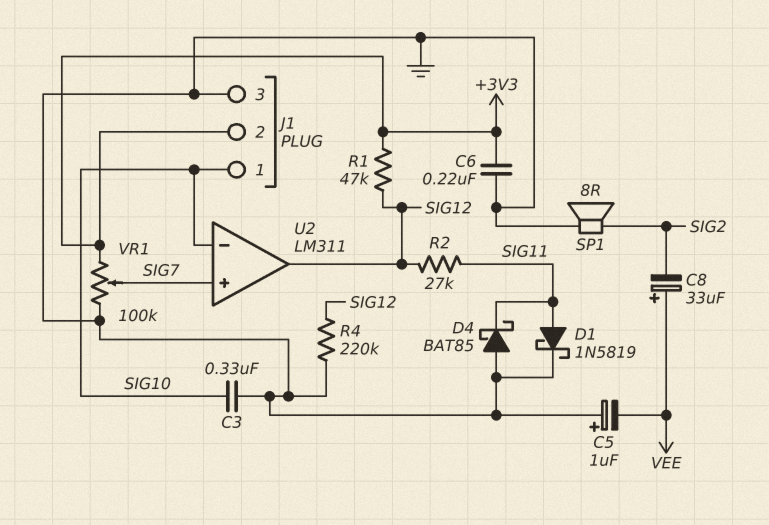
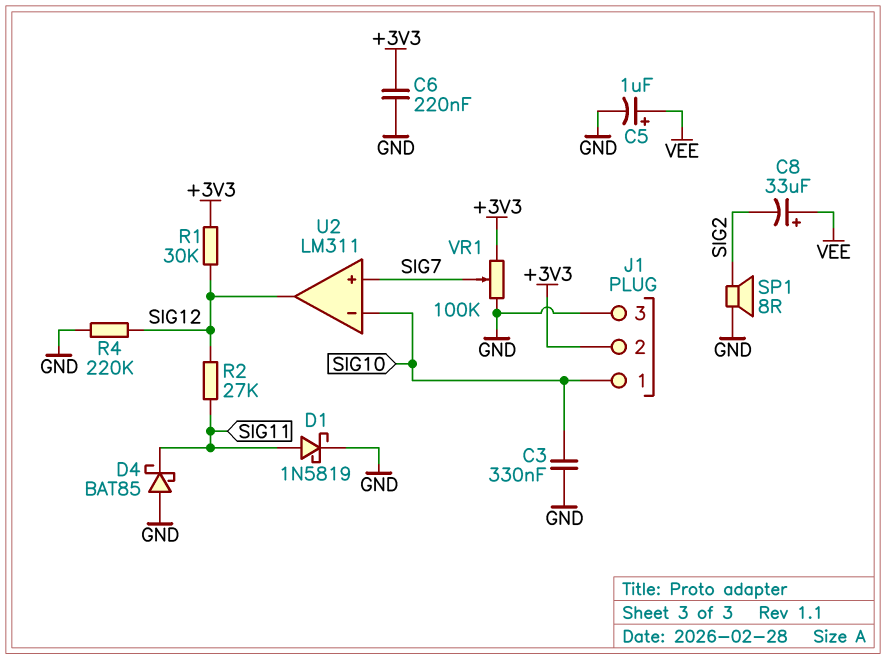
C5: 1uF (plus GND, minus VEE) -> 1uF (plus VEE, minus GND)
R1: 47k (+3V3, SIG12) -> 30k (+3V3, SIG12)

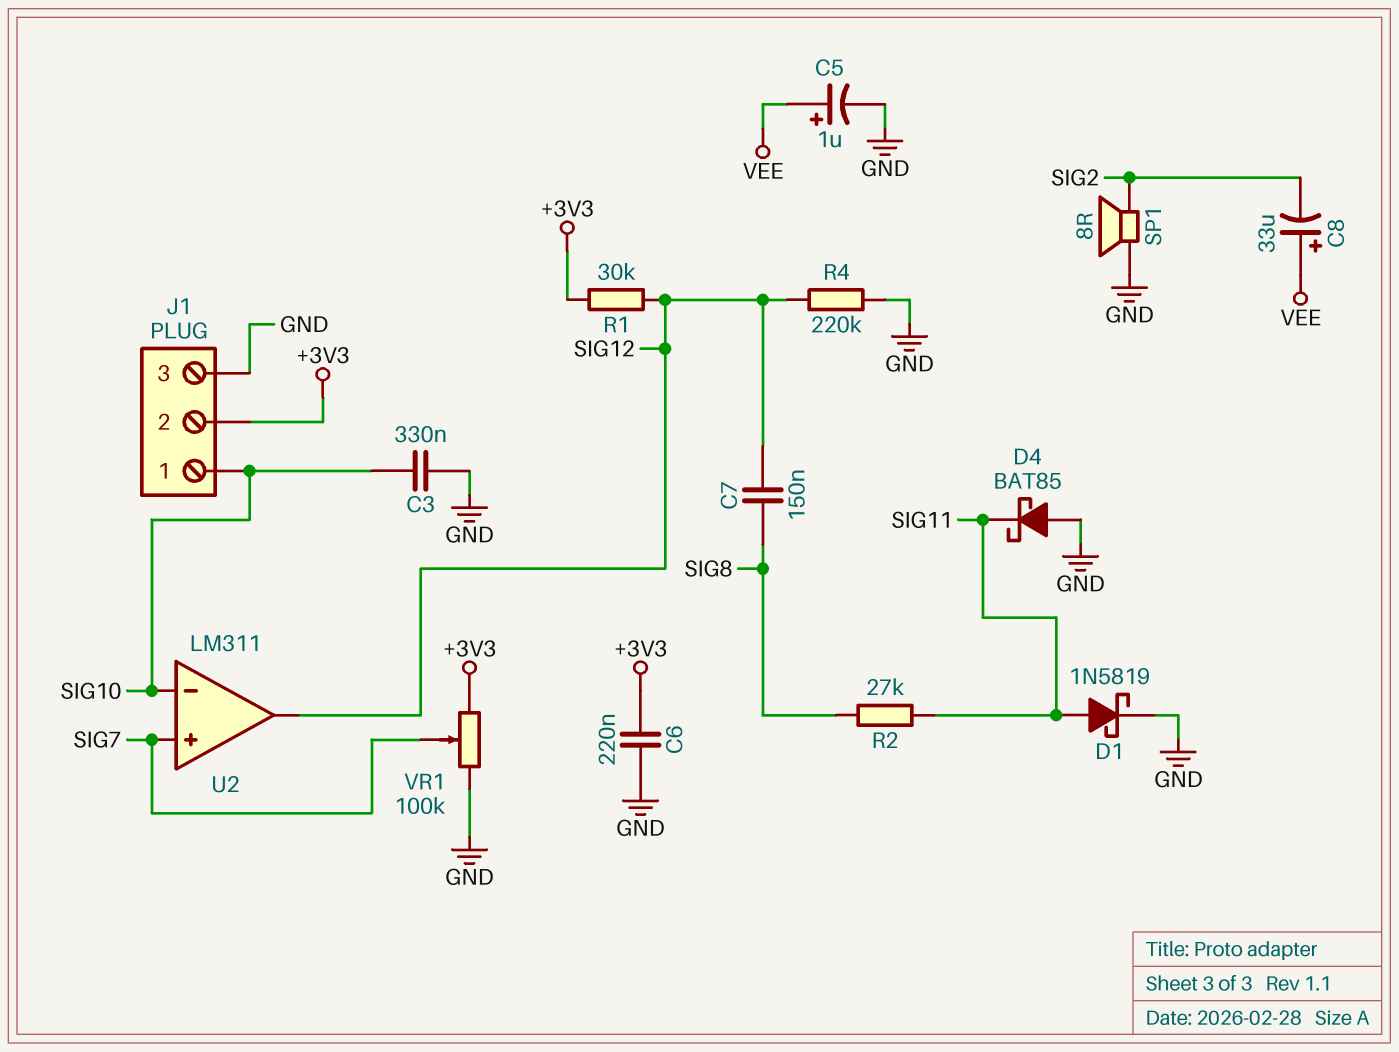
C7: none -> 150nF (SIG8, SIG12)
R2: 27k (SIG11, SIG12) -> 27k (SIG8, SIG11)

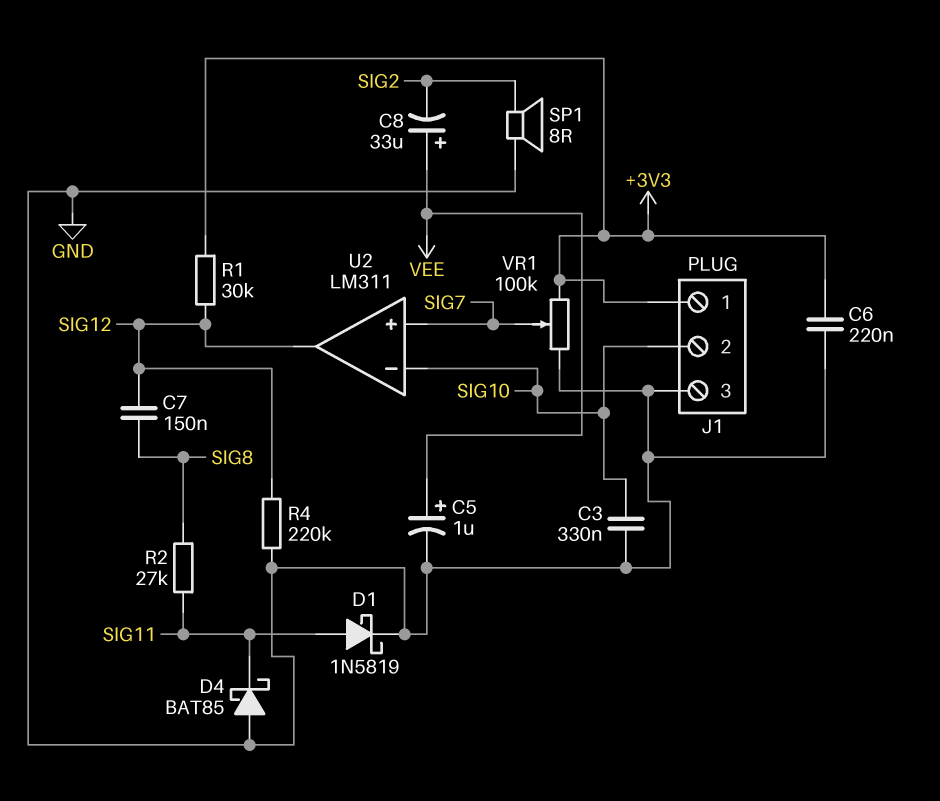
J1 pin 1: SIG10 -> +3V3
J1 pin 2: +3V3 -> SIG10

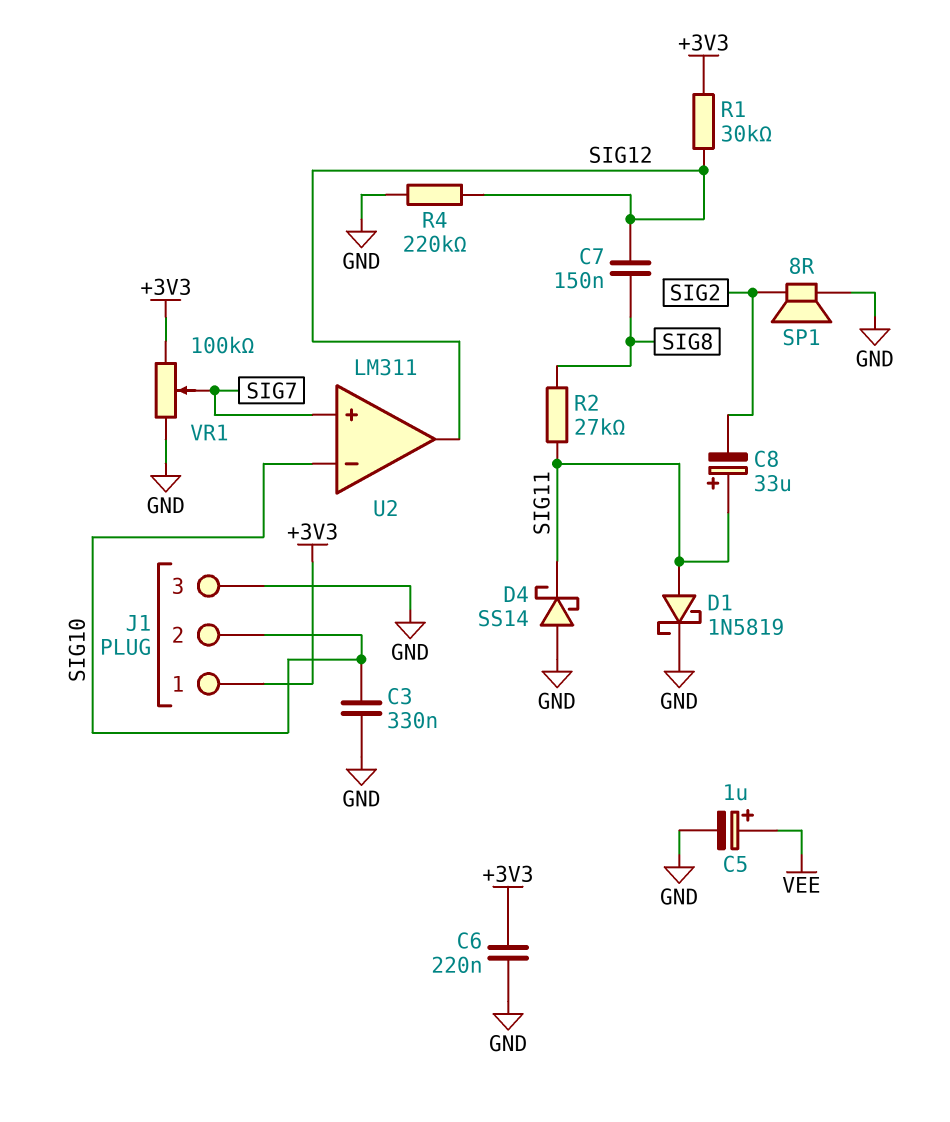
C8: 33uF (plus VEE, minus SIG2) -> 33uF (plus SIG11, minus SIG2)
D4: schottky BAT85 (A GND, K SIG11) -> schottky SS14 (A GND, K SIG11)

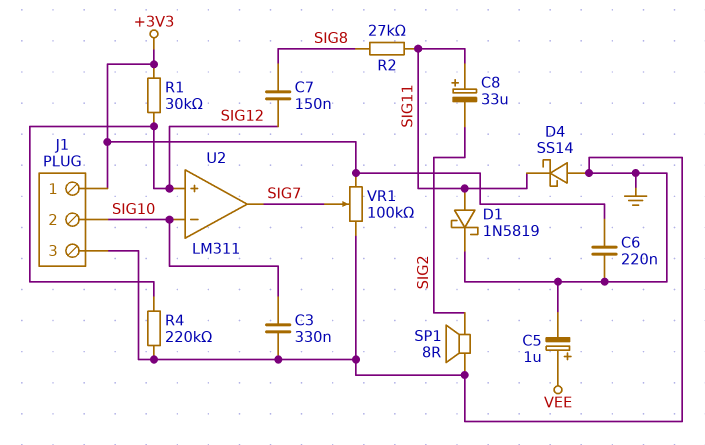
U2 pin in+: SIG7 -> SIG12
U2 pin out: SIG12 -> SIG7

